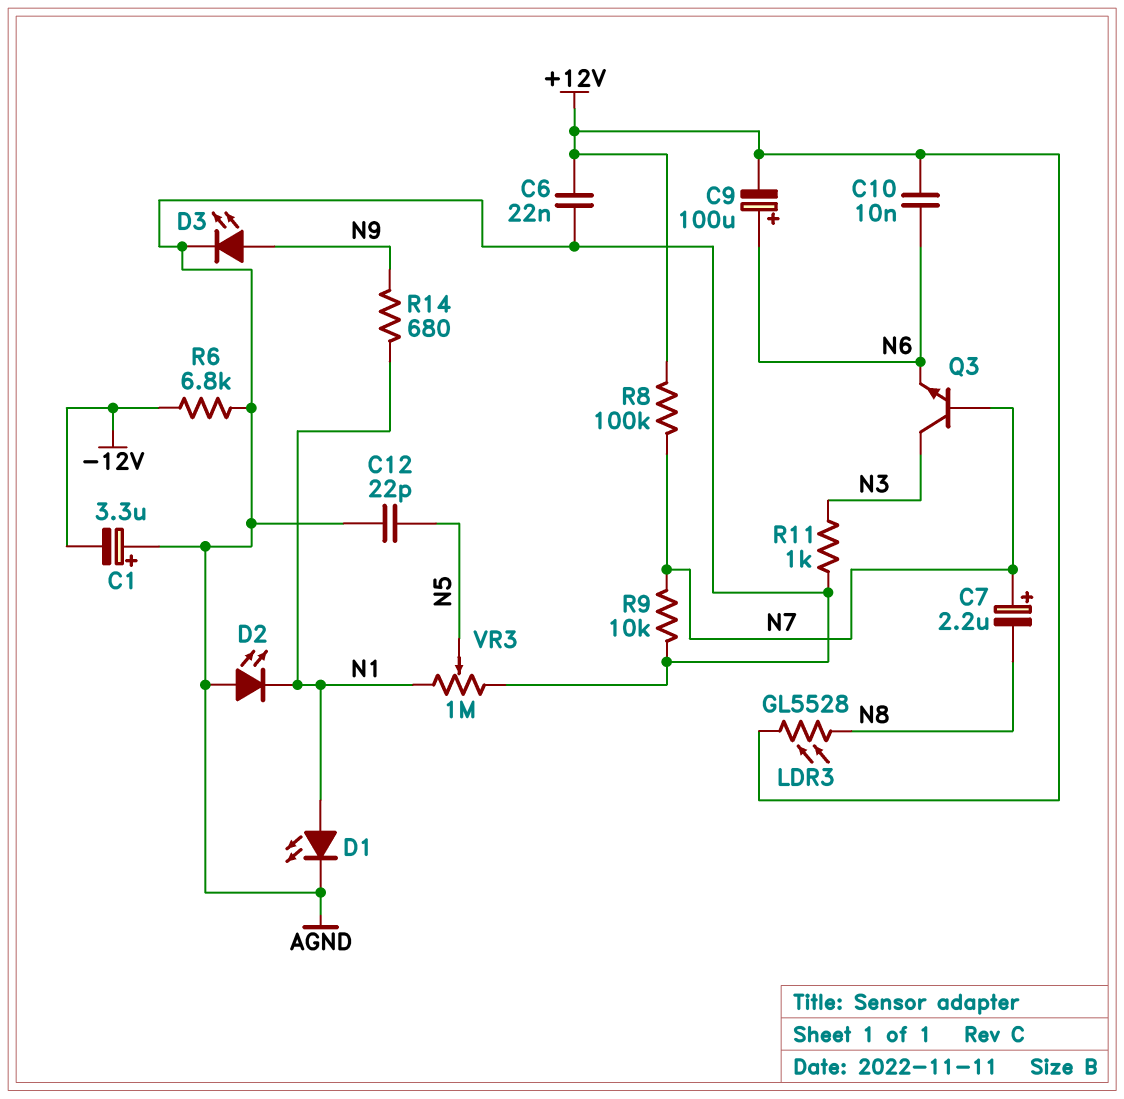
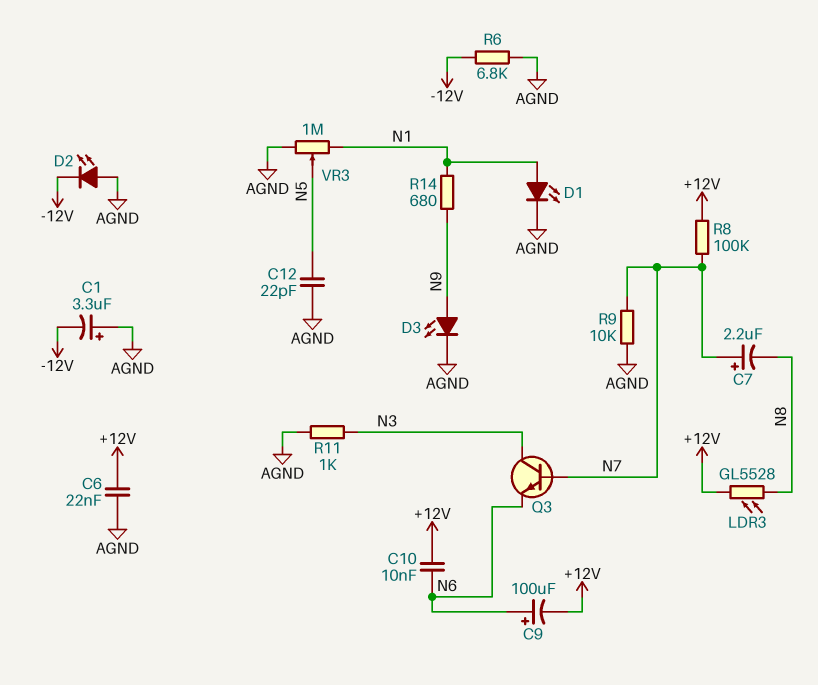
D2: LED (A AGND, K N1) -> LED (A AGND, K -12V)

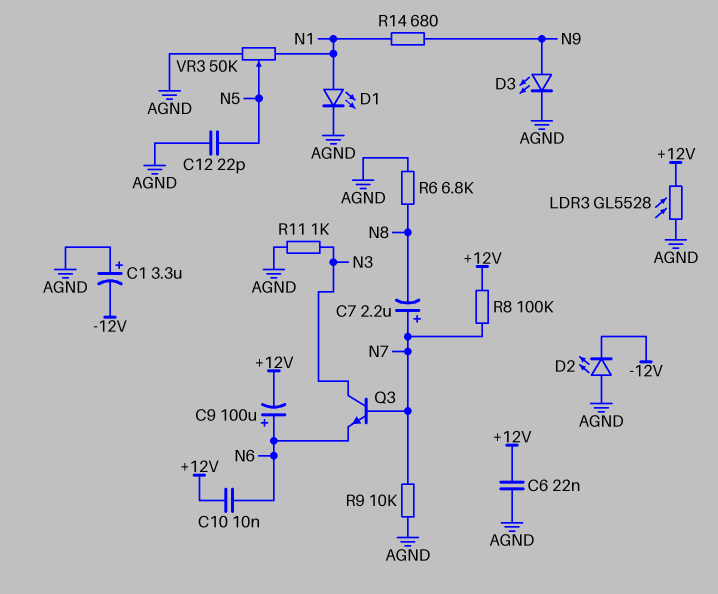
LDR3: GL5528 (+12V, N8) -> GL5528 (+12V, AGND)
R6: 6.8k (-12V, AGND) -> 6.8k (AGND, N8)
VR3: 1M (AGND, N1, wiper N5) -> 50k (AGND, N1, wiper N5)

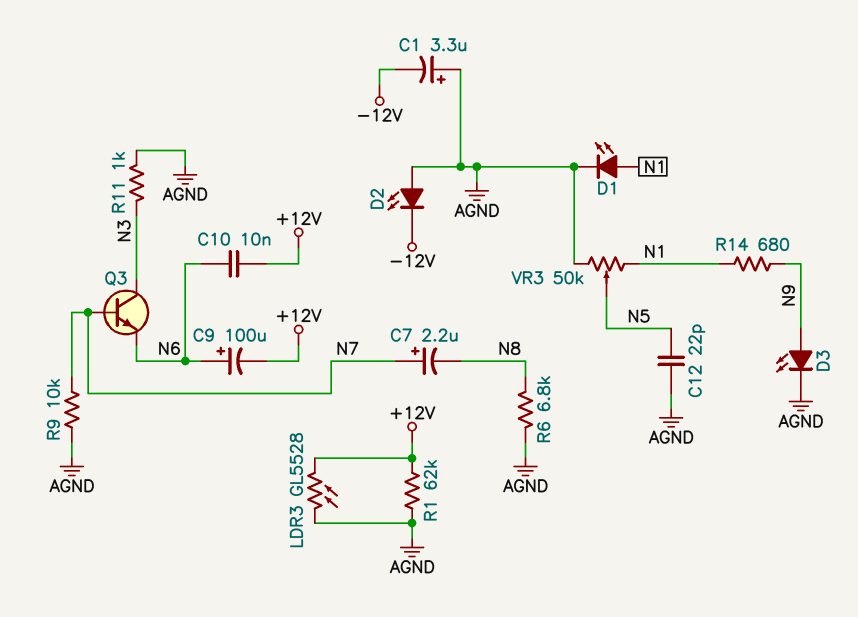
C6: 22nF (+12V, AGND) -> none
R1: none -> 62k (+12V, AGND)
R8: 100k (+12V, N7) -> none

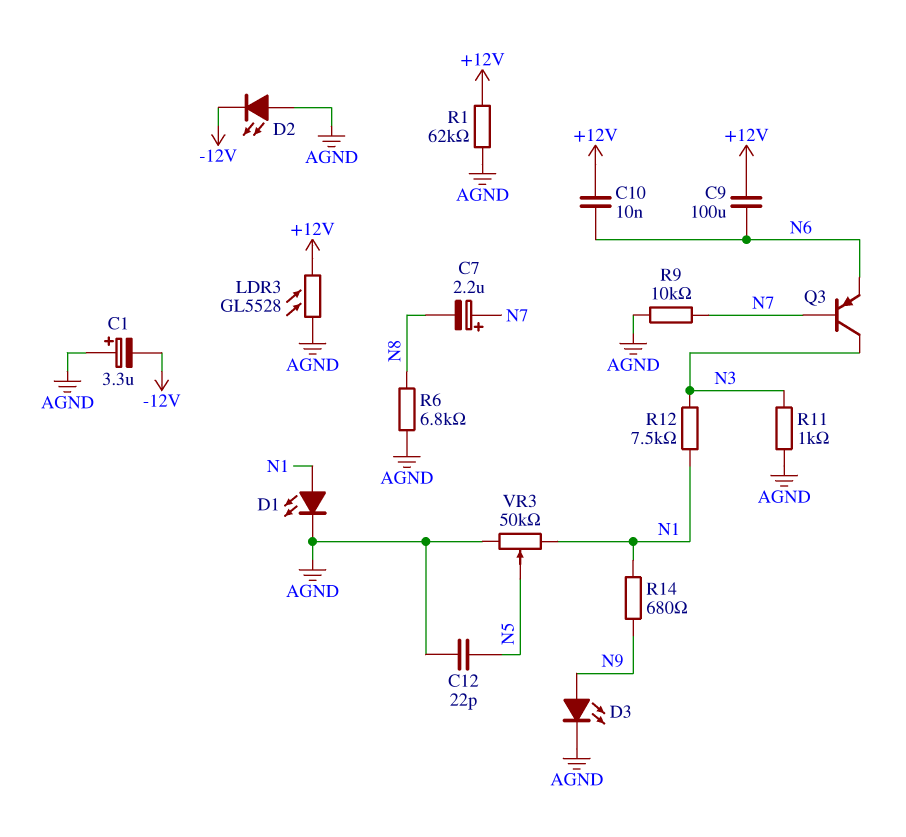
C9: 100uF (plus N6, minus +12V) -> 100uF (+12V, N6)
Q3: NPN (B N7, C N3, E N6) -> PNP (B N7, C N3, E N6)
R12: none -> 7.5k (N1, N3)

